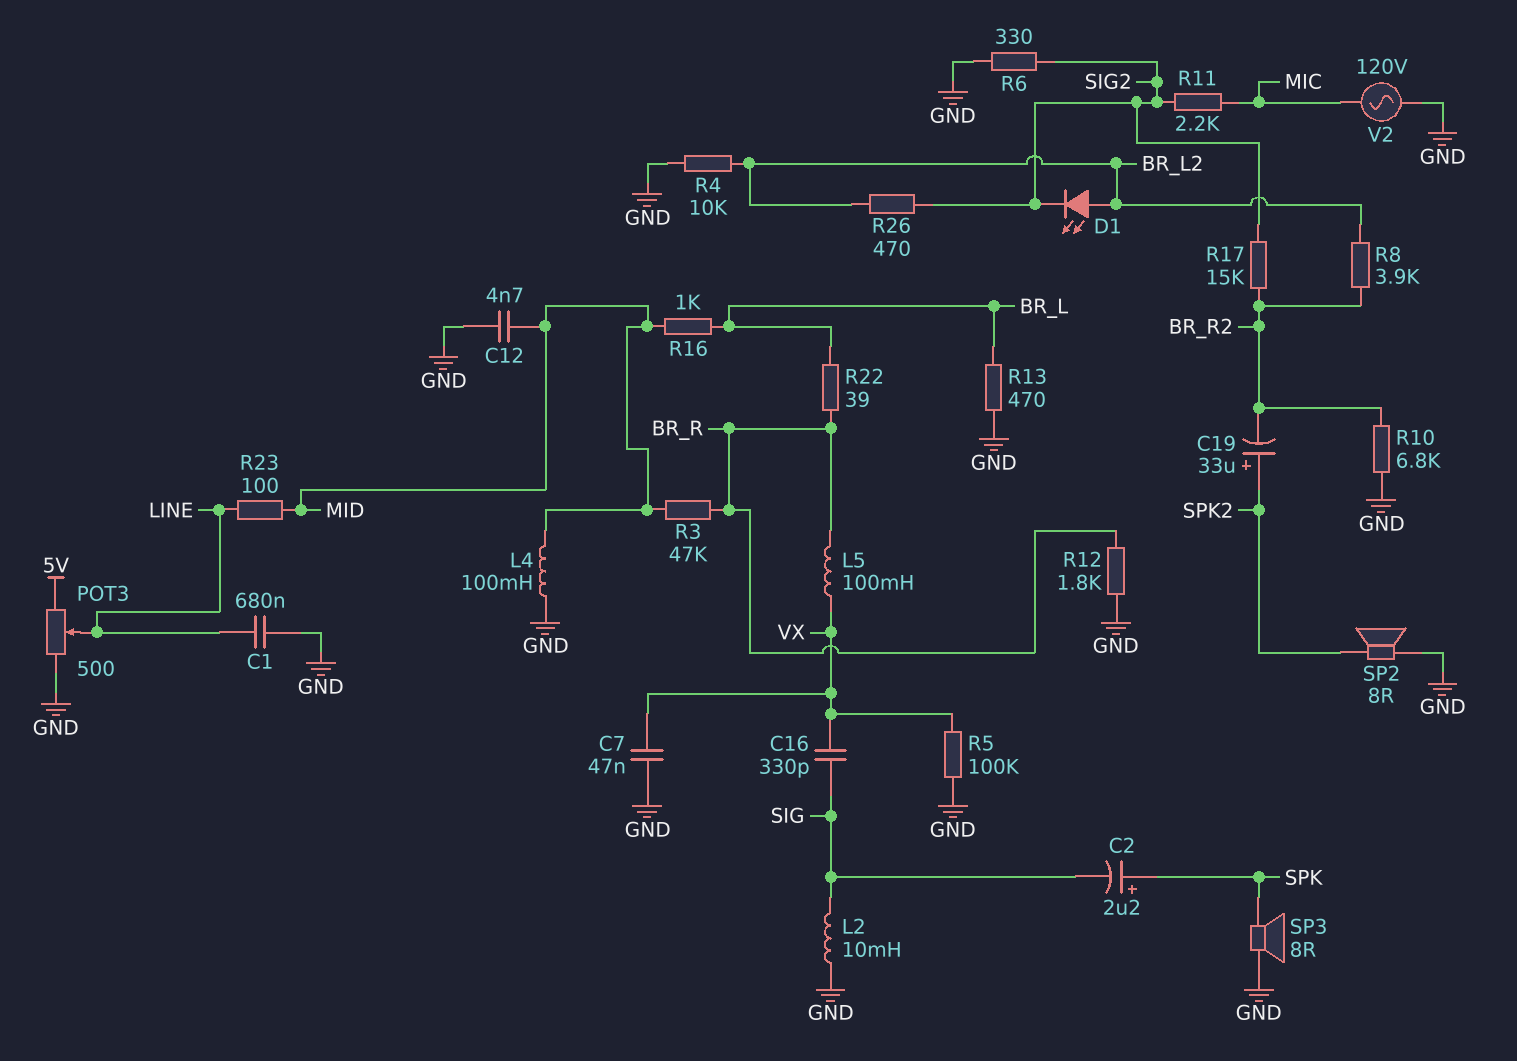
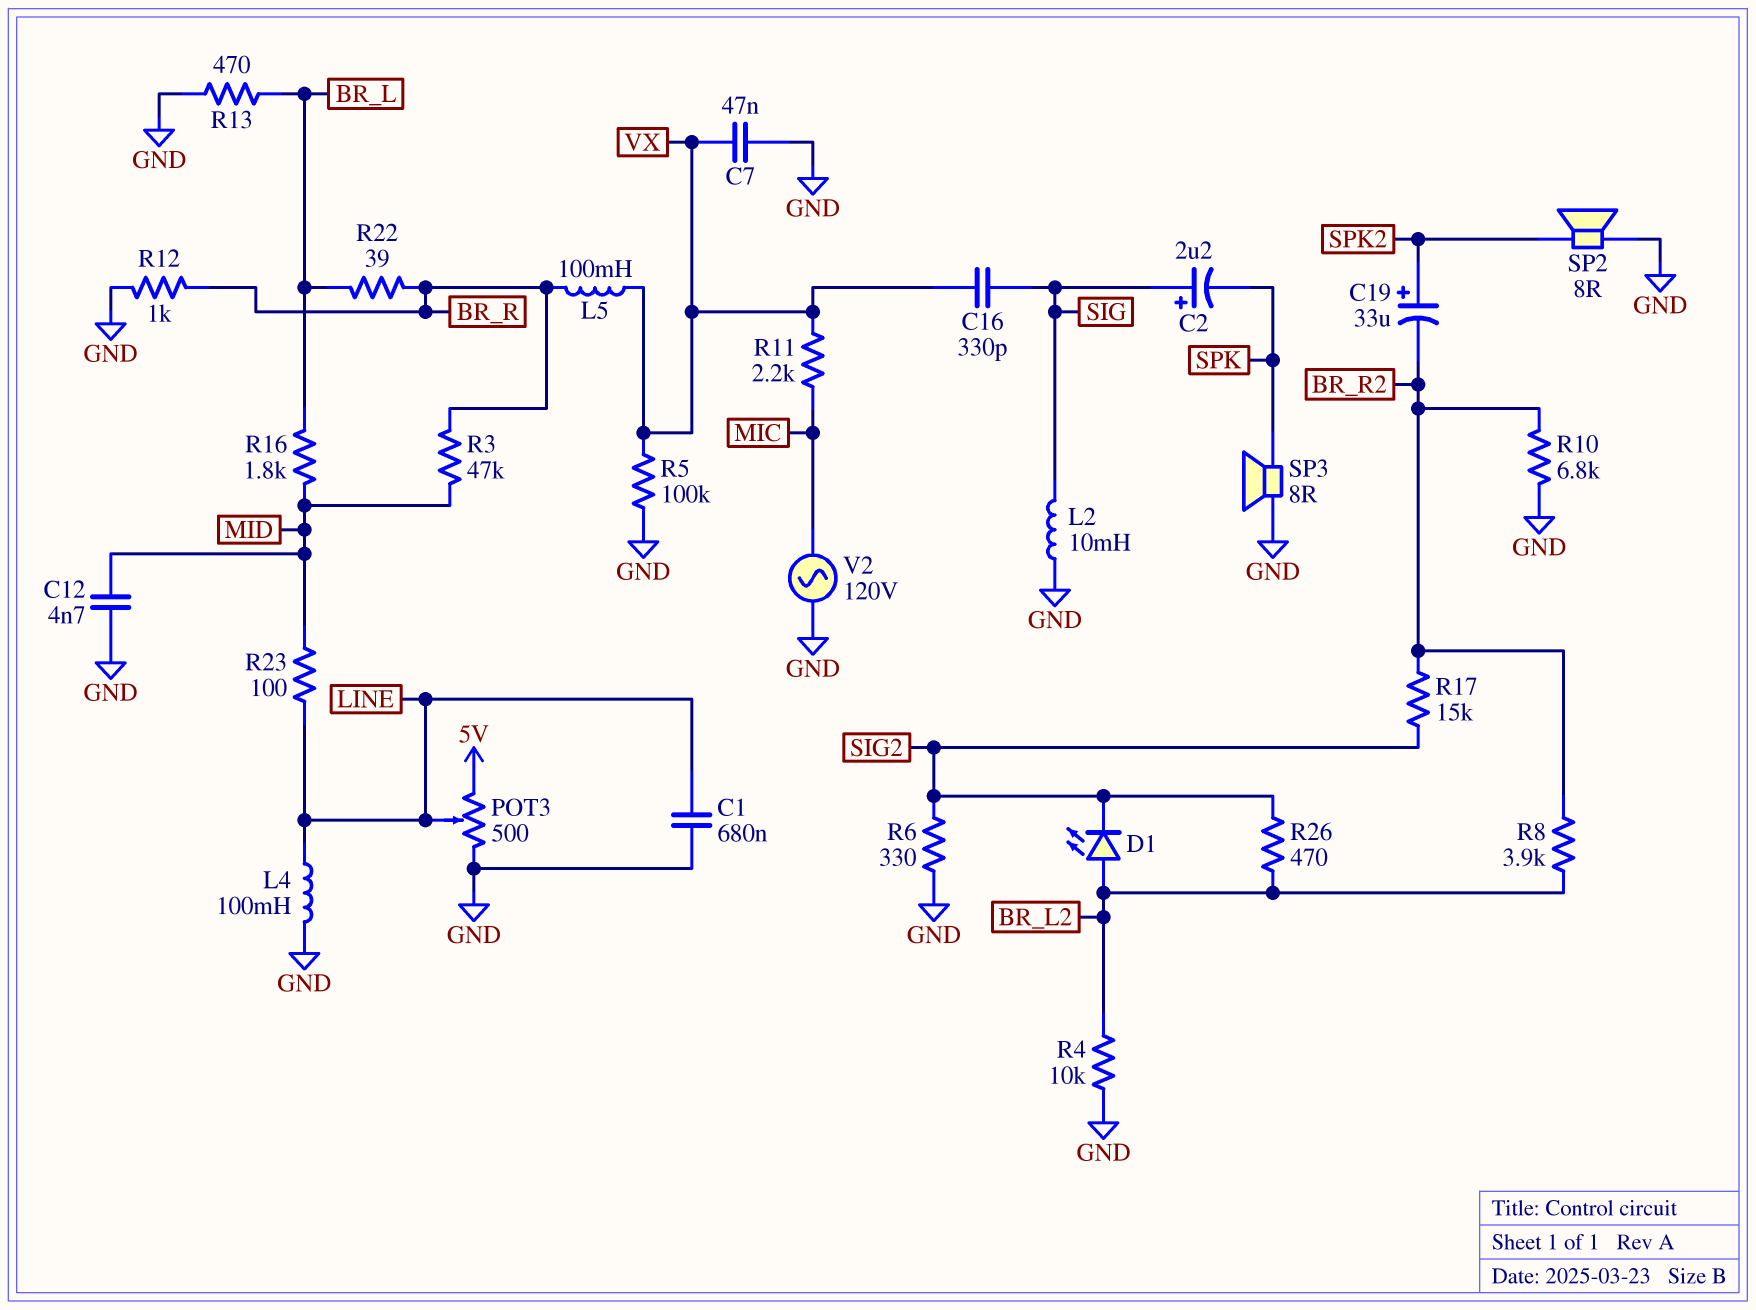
C2: 2.2uF (plus SPK, minus SIG) -> 2.2uF (plus SIG, minus SPK)
L4: 100mH (GND, MID) -> 100mH (GND, LINE)
R11: 2.2k (MIC, SIG2) -> 2.2k (MIC, VX)
R12: 1.8k (BR_R, GND) -> 1k (BR_R, GND)
R16: 1k (BR_L, MID) -> 1.8k (BR_L, MID)

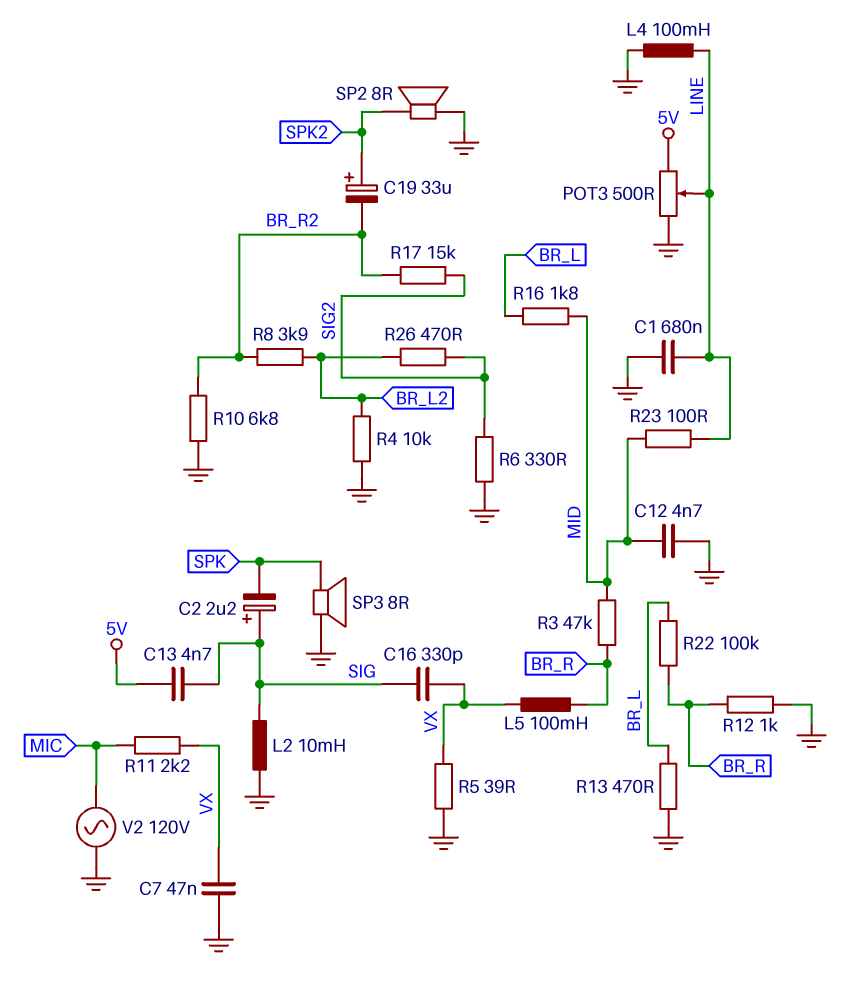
C13: none -> 4.7nF (5V, SIG)
D1: LED (A BR_L2, K SIG2) -> none
R5: 100k (GND, VX) -> 39 (GND, VX)
R22: 39 (BR_L, BR_R) -> 100k (BR_L, BR_R)

